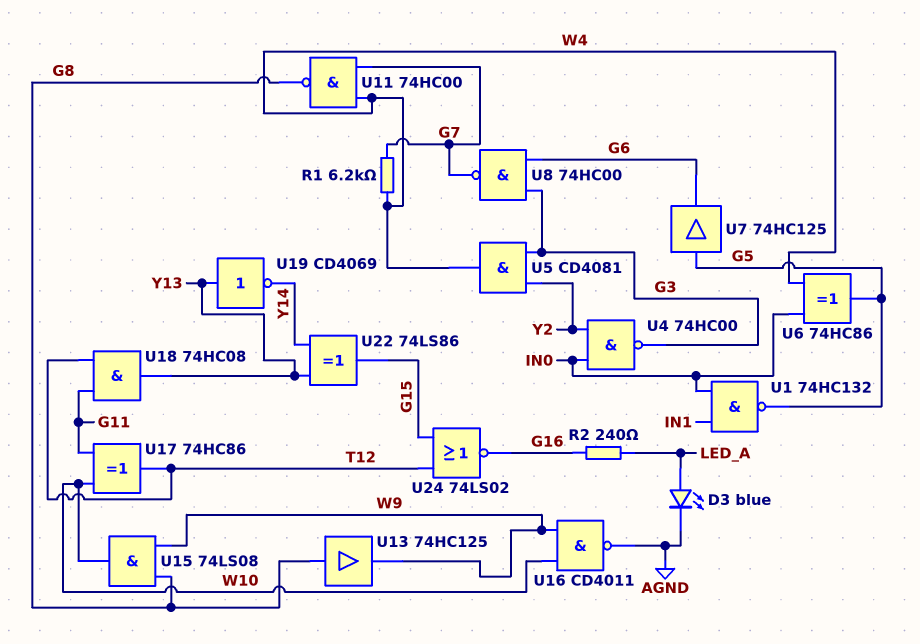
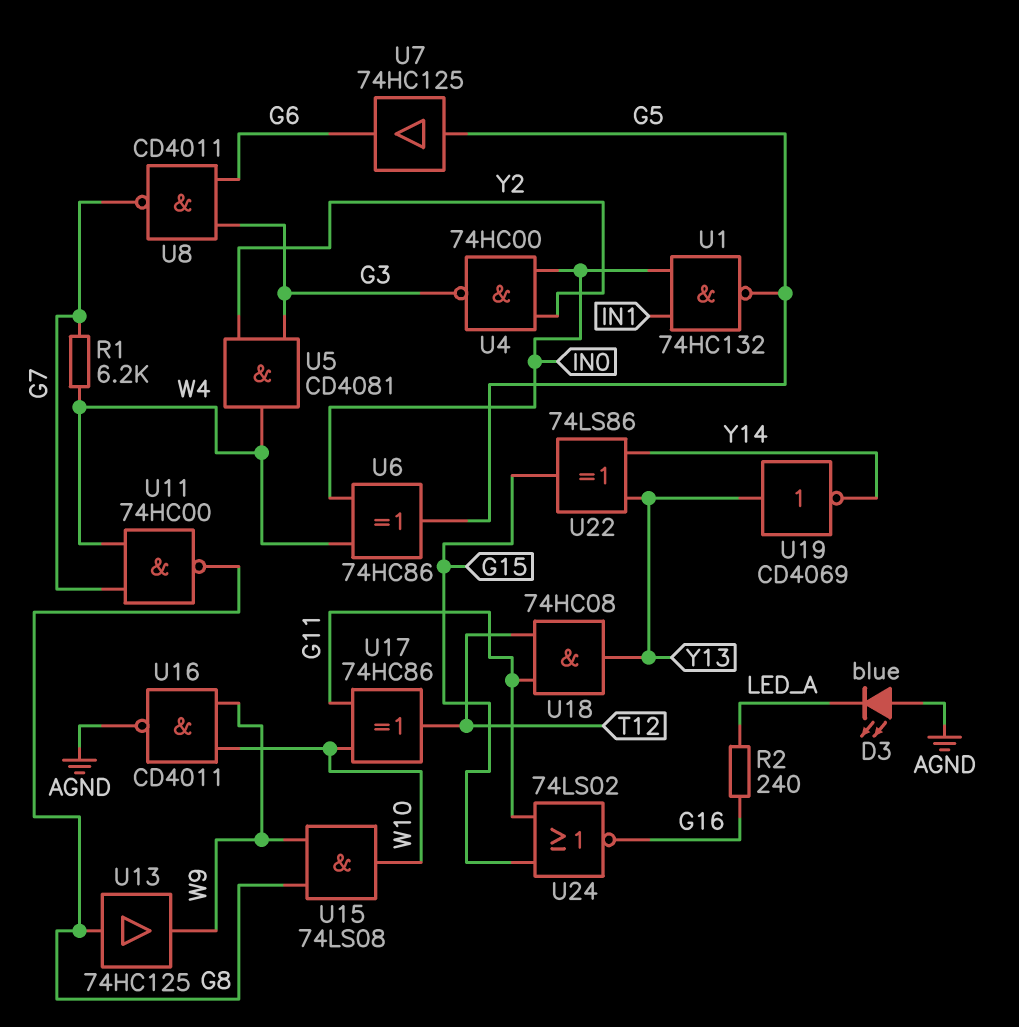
D3: LED blue (A LED_A, K AGND) -> LED blue (A AGND, K LED_A)
U8: NAND 74HC00 (in G3, in G6, out G7) -> NAND CD4011 (in G3, in G6, out G7)
U24: NOR 74LS02 (in G15, in T12, out G16) -> NOR 74LS02 (in G11, in G15, out G16)

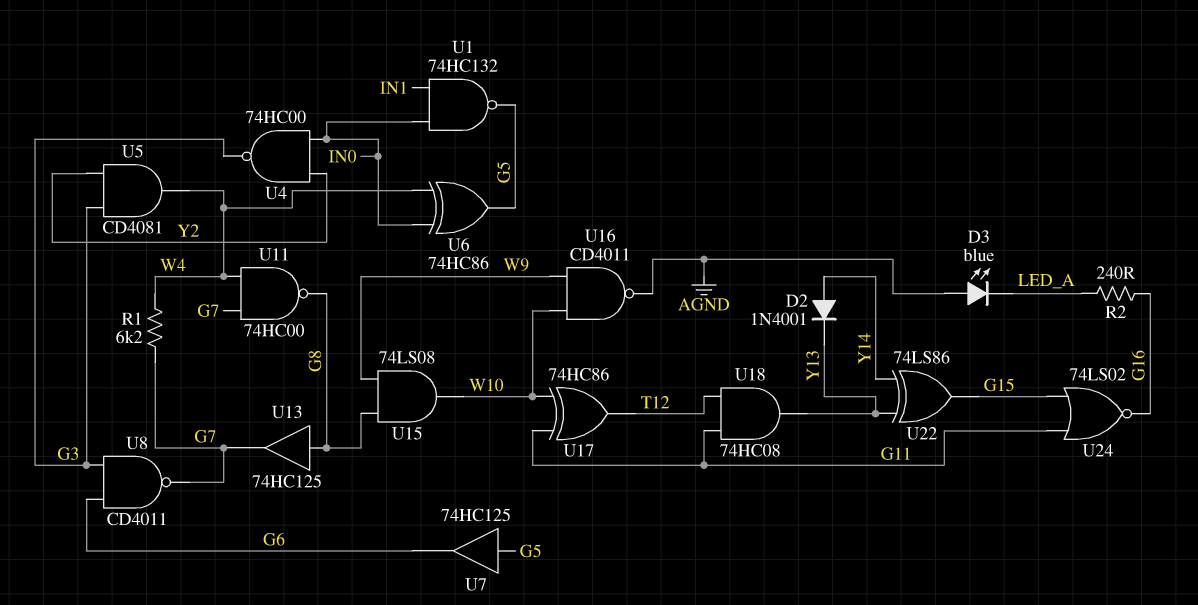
D2: none -> diode 1N4001 (A Y14, K Y13)
U13: buffer 74HC125 (in G8, out W9) -> buffer 74HC125 (in G8, out G7)
U19: NOT CD4069 (in Y13, out Y14) -> none

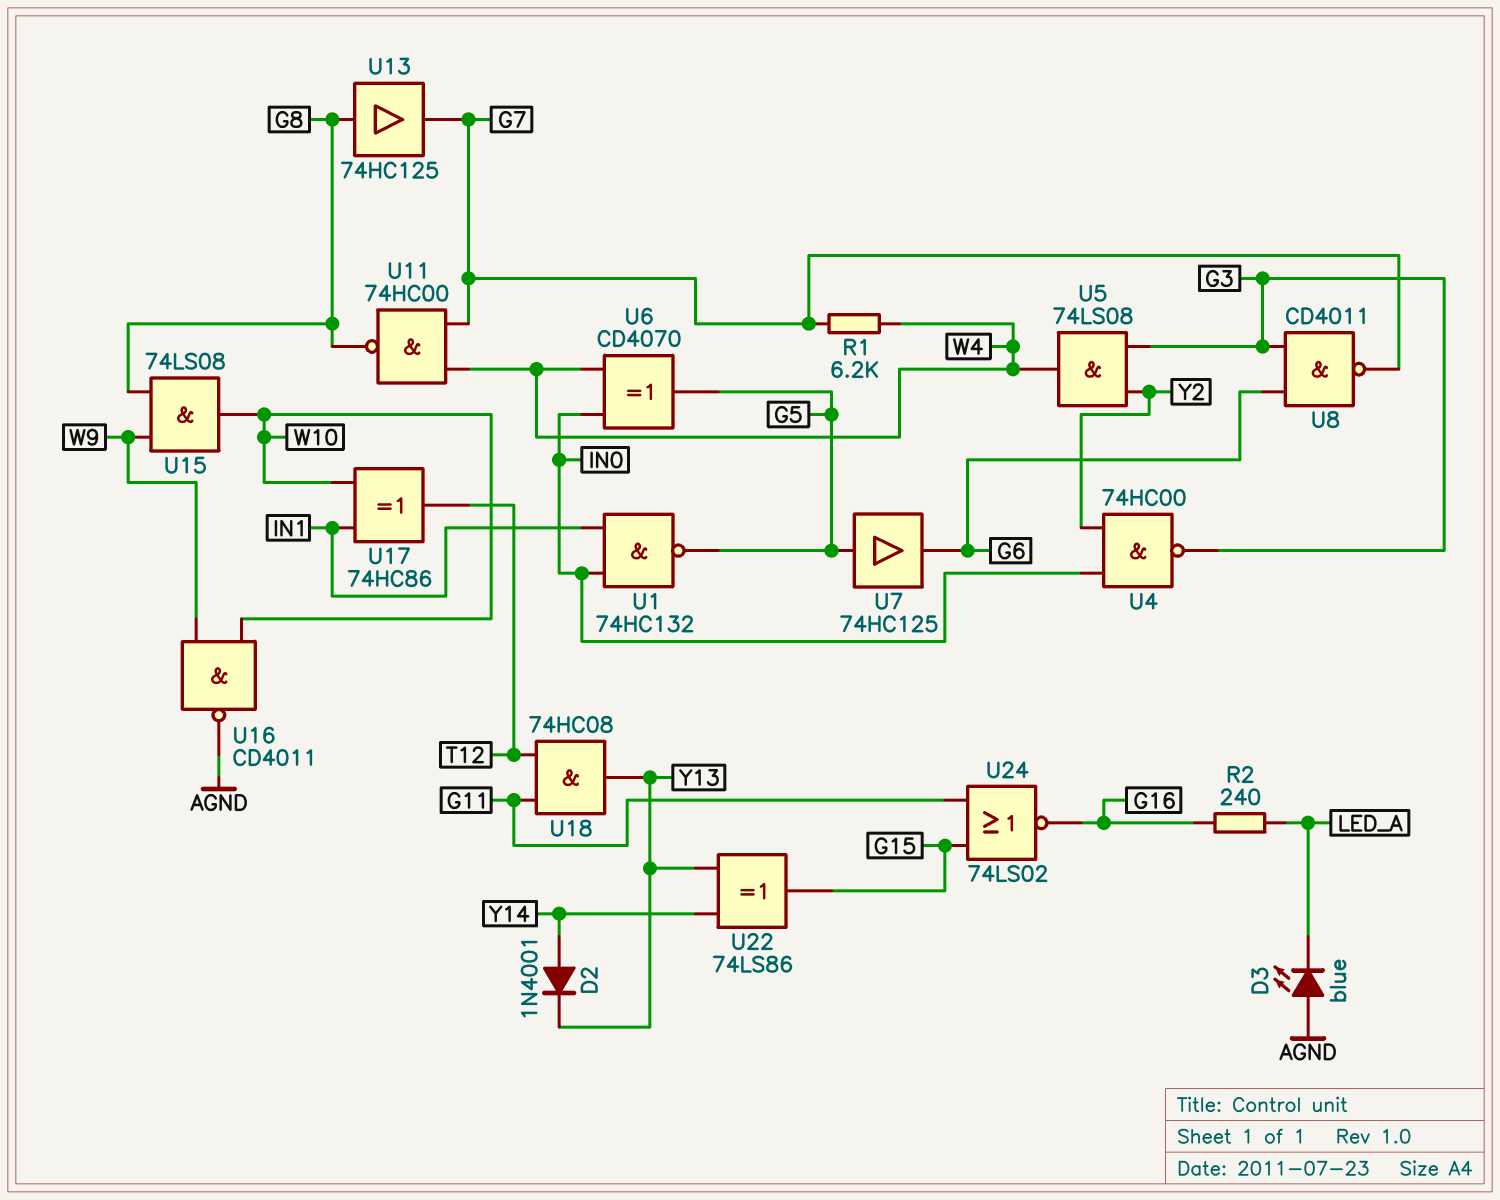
U5: AND CD4081 (in G3, in Y2, out W4) -> AND 74LS08 (in G3, in Y2, out W4)
U6: XOR 74HC86 (in IN0, in W4, out G5) -> XOR CD4070 (in IN0, in W4, out G5)
U17: XOR 74HC86 (in G11, in W10, out T12) -> XOR 74HC86 (in IN1, in W10, out T12)

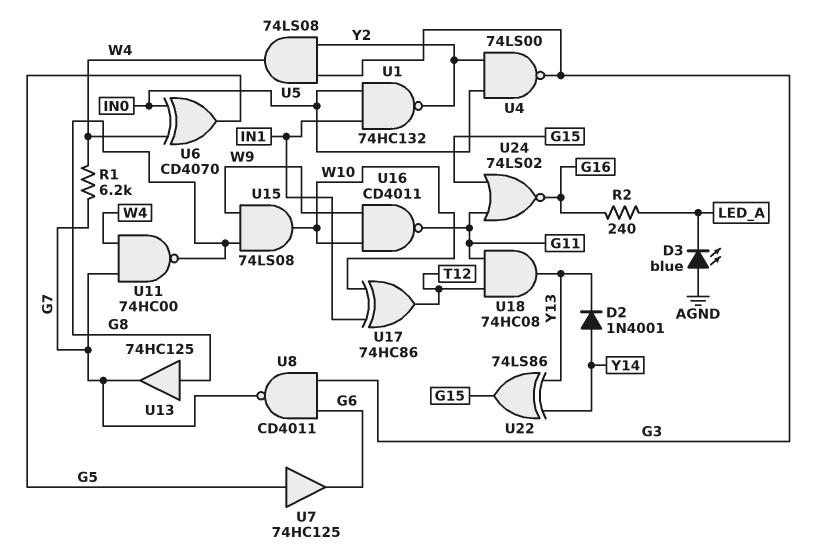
U1: NAND 74HC132 (in IN0, in IN1, out G5) -> NAND 74HC132 (in IN0, in IN1, out Y2)
U4: NAND 74HC00 (in IN0, in Y2, out G3) -> NAND 74LS00 (in IN0, in Y2, out G3)
U16: NAND CD4011 (in W9, in W10, out AGND) -> NAND CD4011 (in W9, in W10, out G11)

